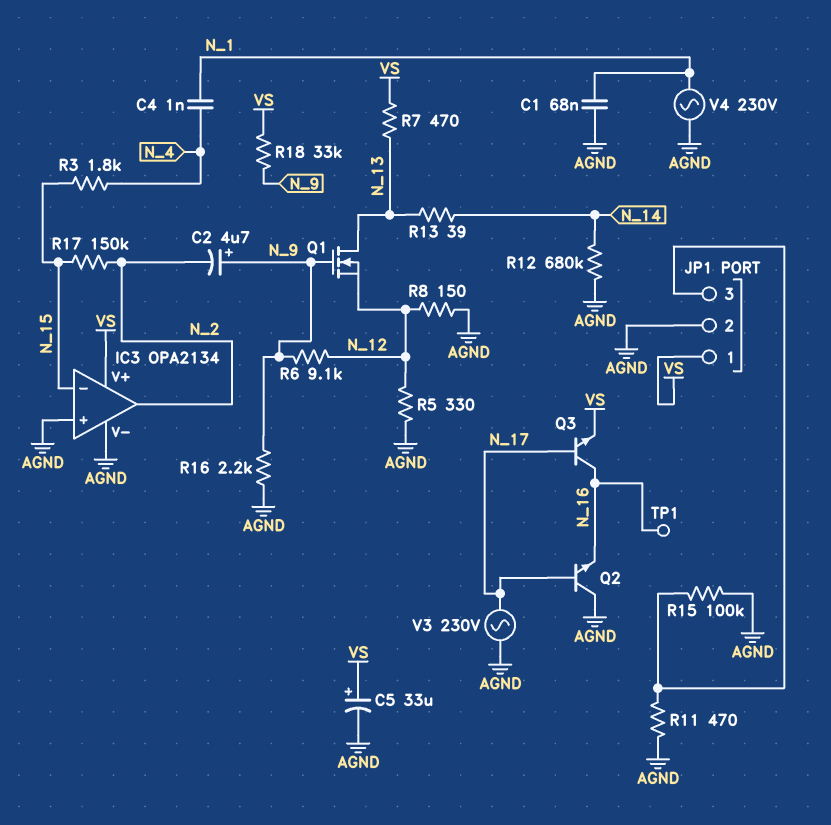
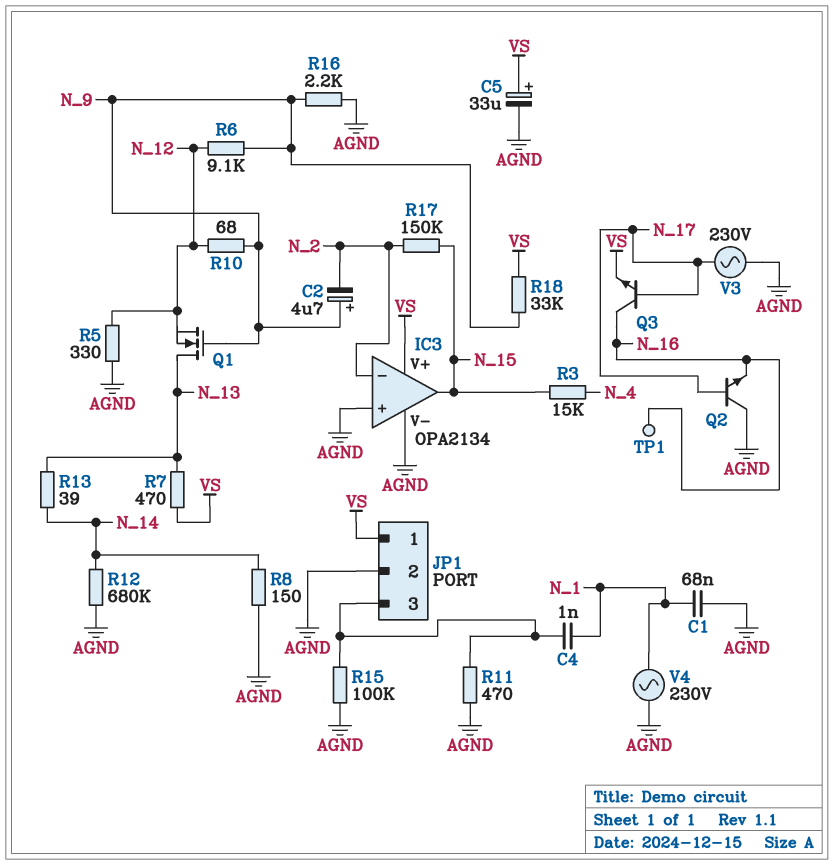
C4: 1nF (N_1, N_4) -> 1nF (JP1/3, N_1)
IC3 pin in-: N_15 -> N_2
IC3 pin out: N_2 -> N_15
R3: 1.8k (N_4, N_15) -> 15k (N_4, N_15)
R8: 150 (AGND, N_12) -> 150 (AGND, N_14)
R10: none -> 68 (N_9, N_12)

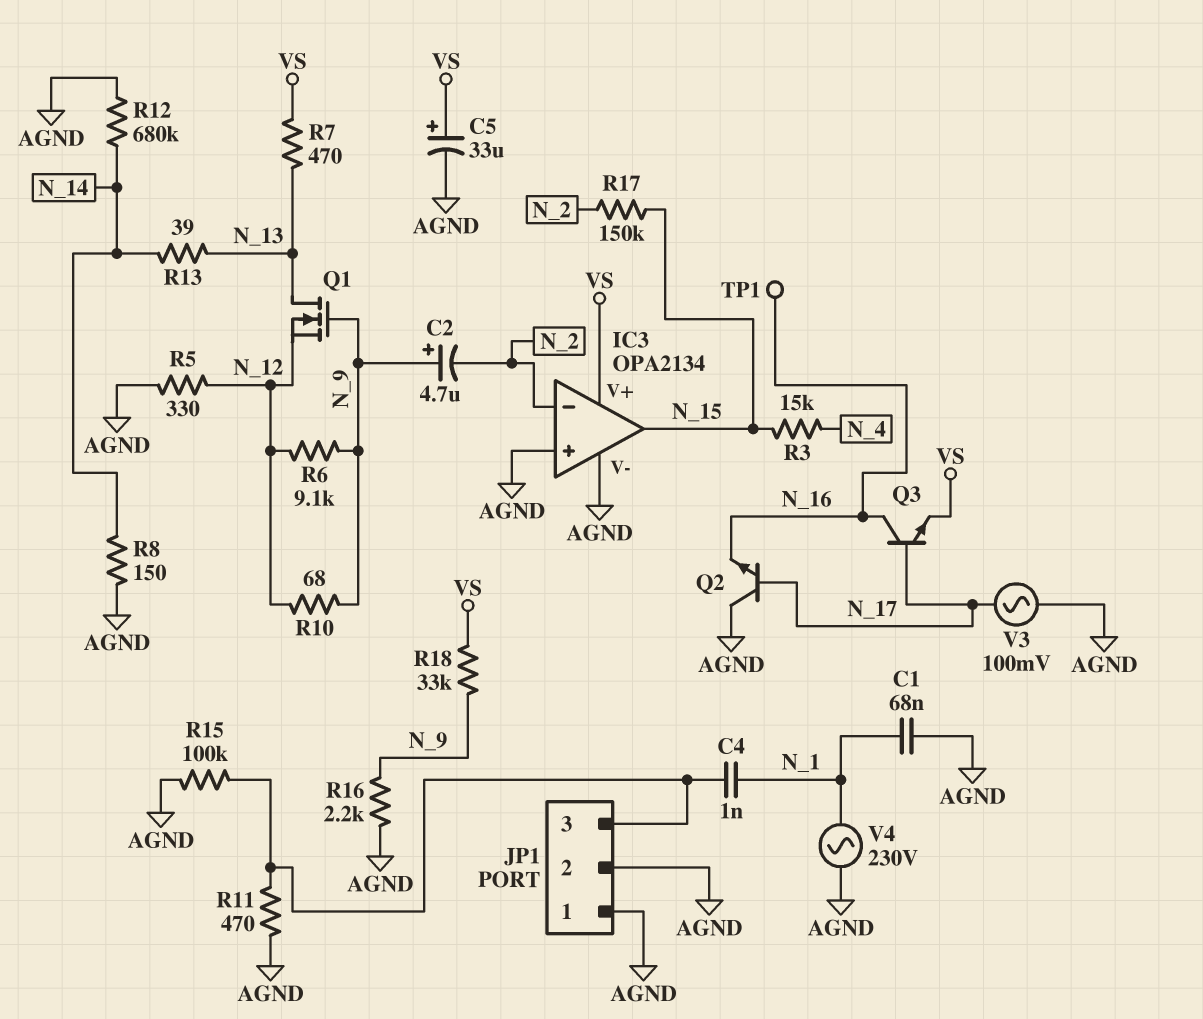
JP1 pin 1: VS -> AGND
V3: AC 230V (AGND, N_17) -> AC 100mV (AGND, N_17)

